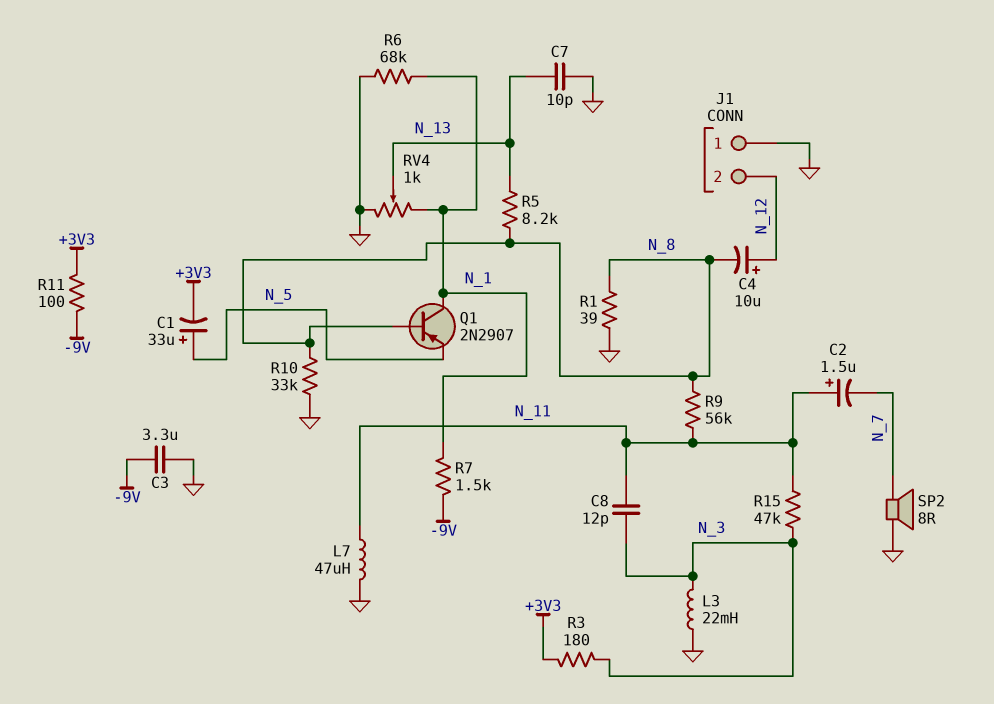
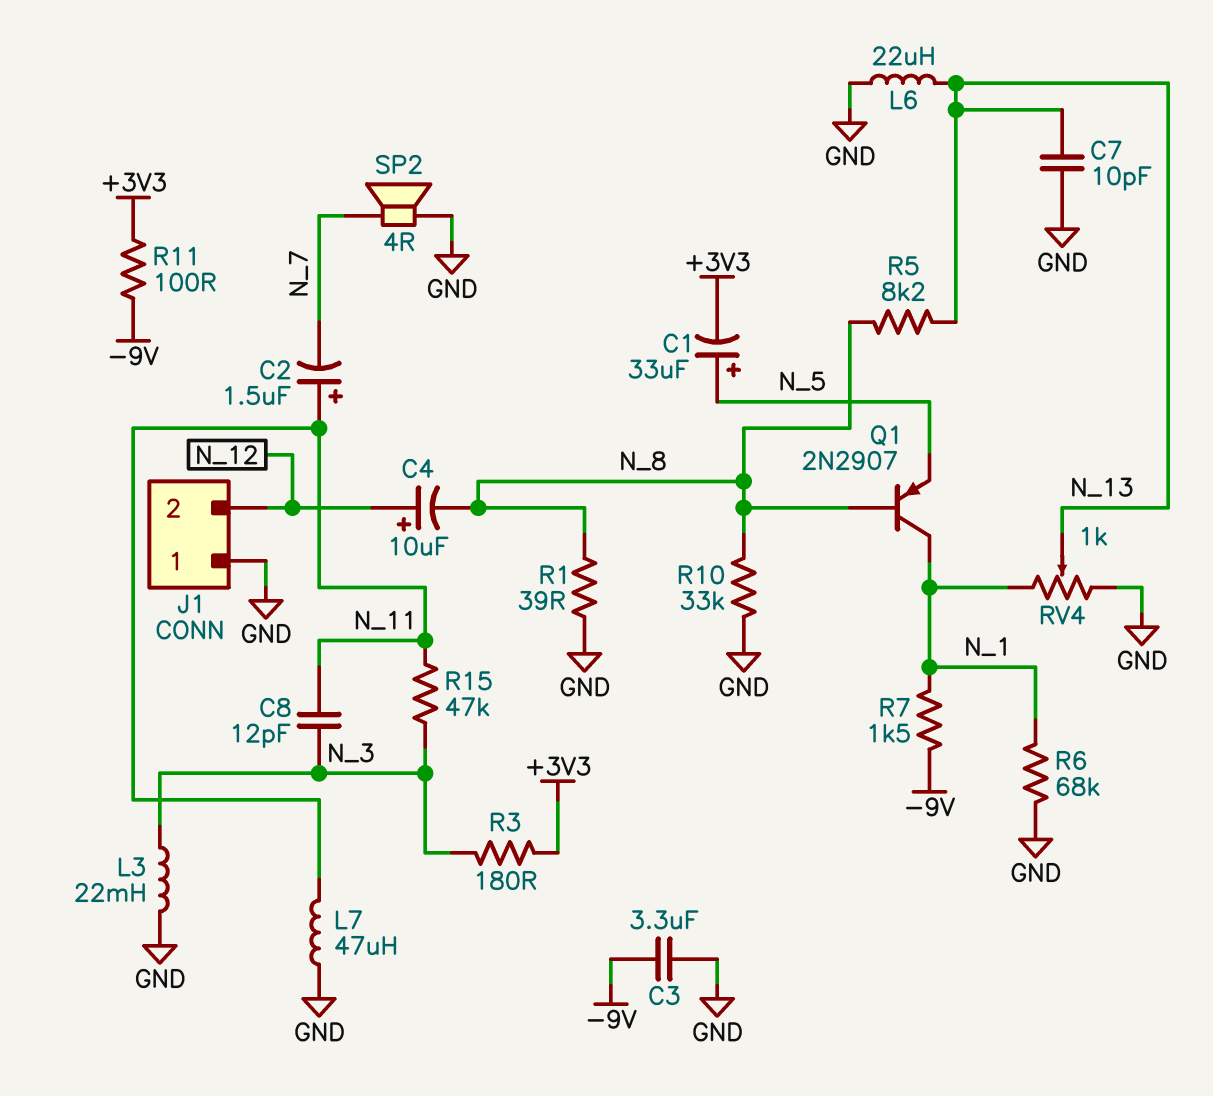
L6: none -> 22uH (GND, N_13)
R9: 56k (N_8, N_11) -> none
SP2: speaker 8R (GND, N_7) -> speaker 4R (GND, N_7)

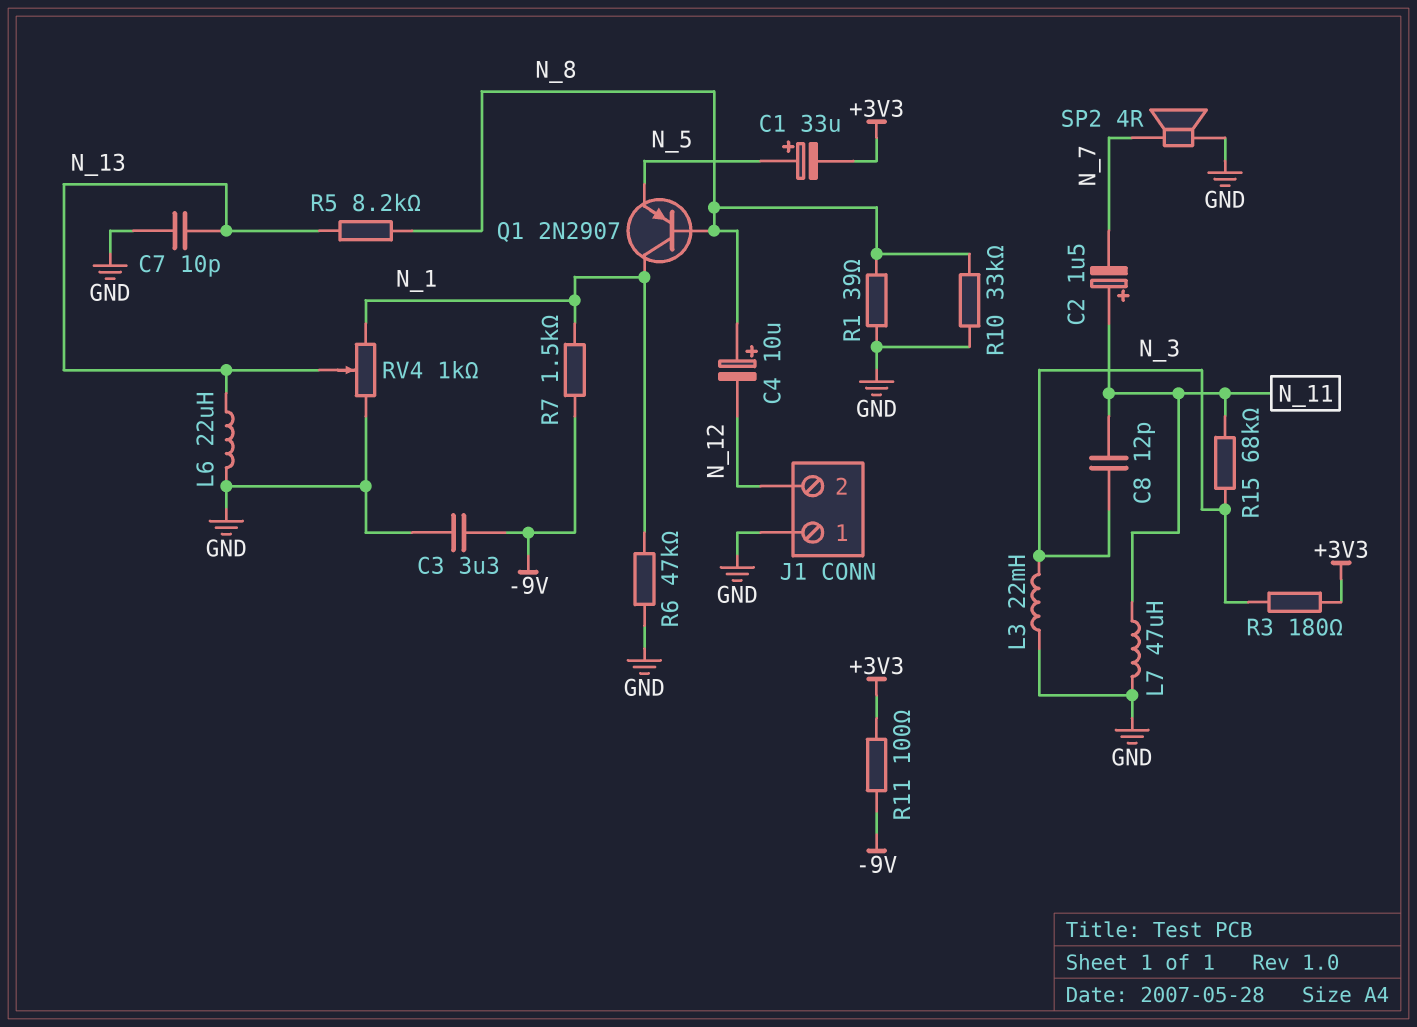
C4: 10uF (plus N_12, minus N_8) -> 10uF (plus N_8, minus N_12)
R6: 68k (GND, N_1) -> 47k (GND, N_1)
R15: 47k (N_3, N_11) -> 68k (N_3, N_11)

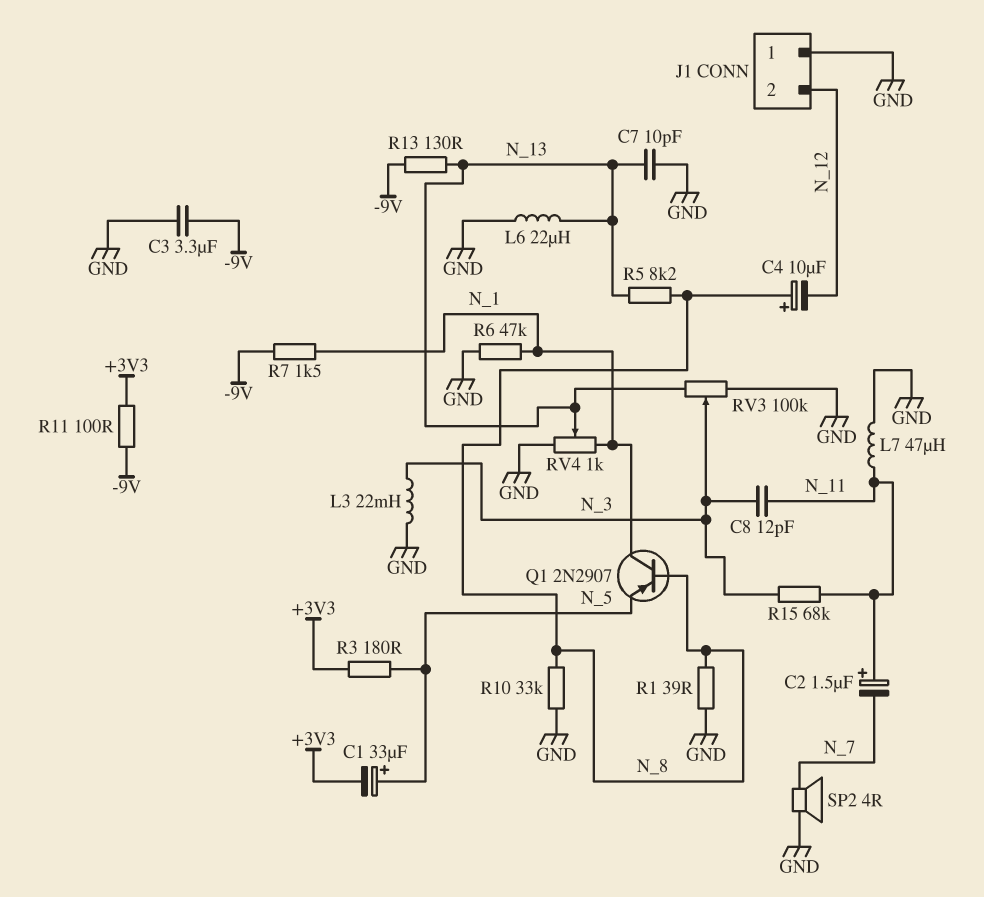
R3: 180 (+3V3, N_3) -> 180 (+3V3, N_5)
R13: none -> 130 (-9V, N_13)
RV3: none -> 100k (GND, N_13, wiper N_3)

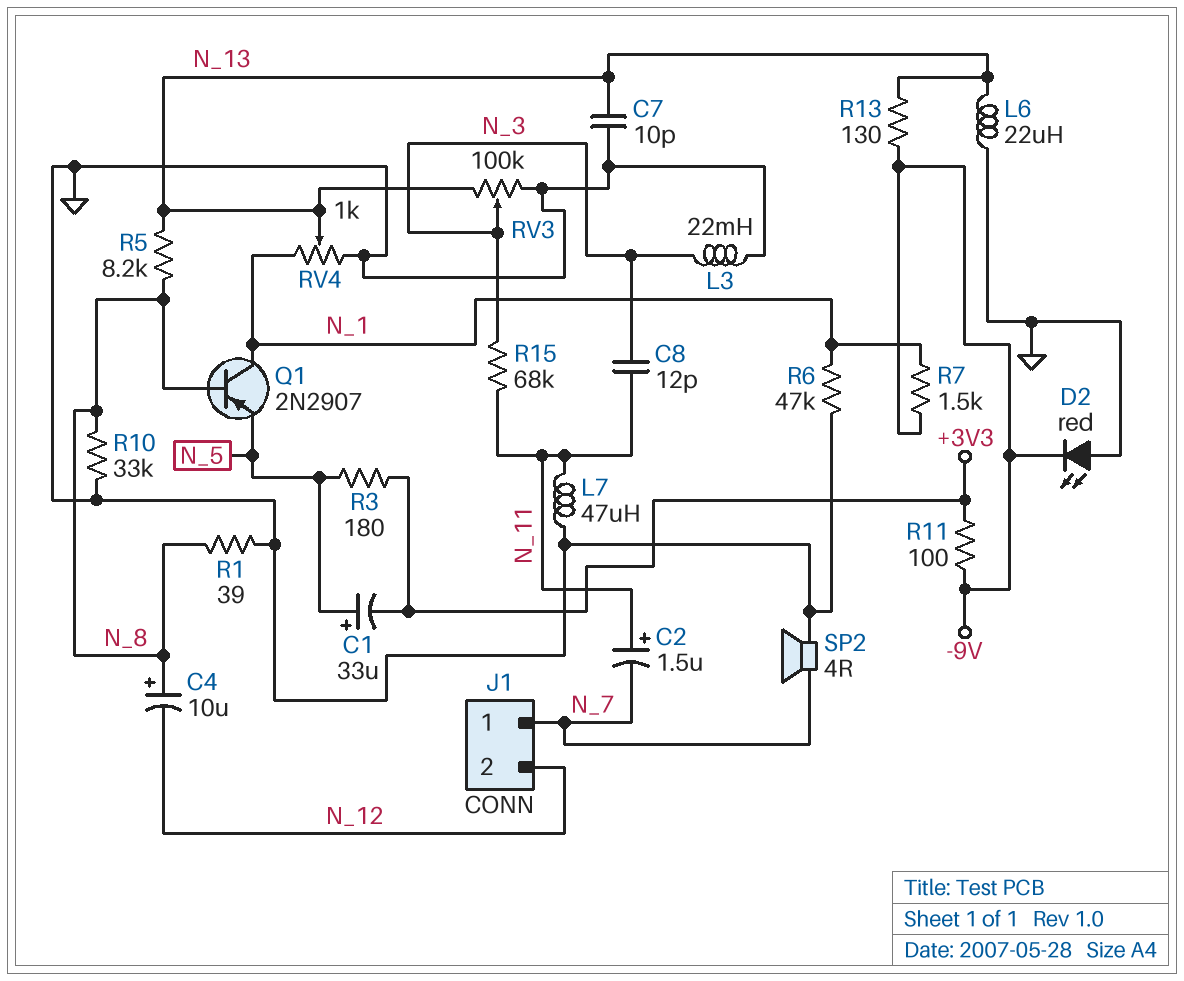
C3: 3.3uF (-9V, GND) -> none
D2: none -> LED red (A GND, K -9V)
J1 pin 1: GND -> N_7

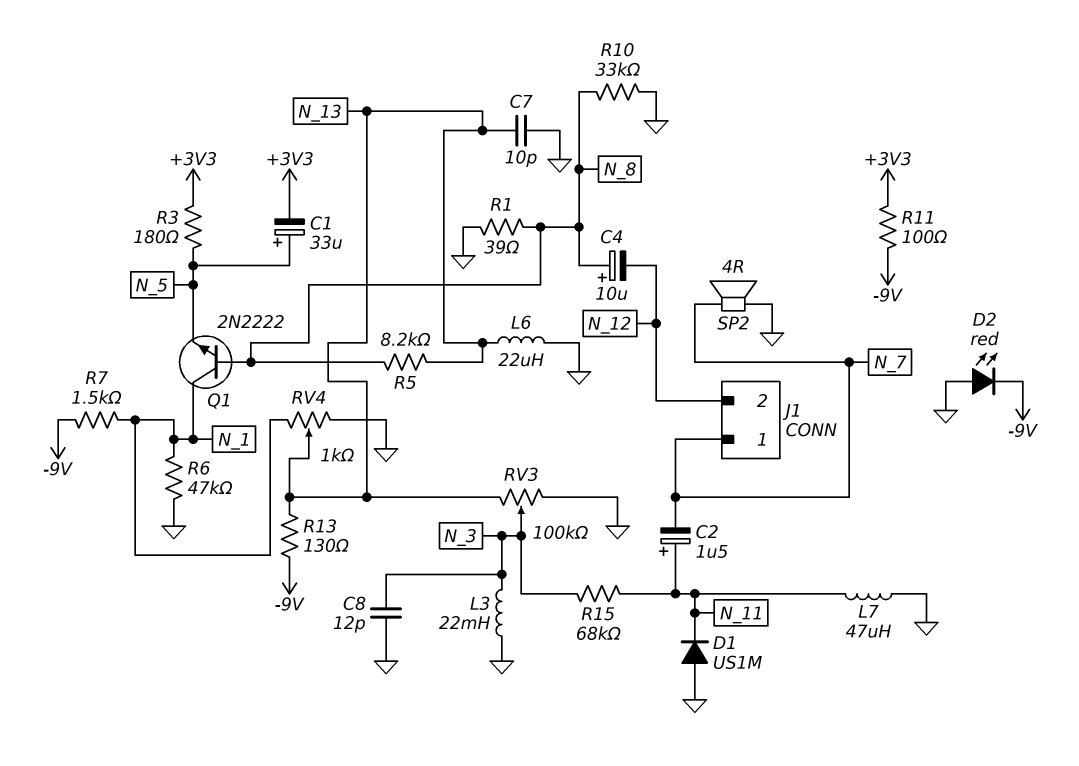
C8: 12pF (N_3, N_11) -> 12pF (GND, N_3)
D1: none -> diode US1M (A GND, K N_11)
Q1: PNP 2N2907 (B N_8, C N_1, E N_5) -> NPN 2N2222 (B N_8, C N_1, E N_5)

